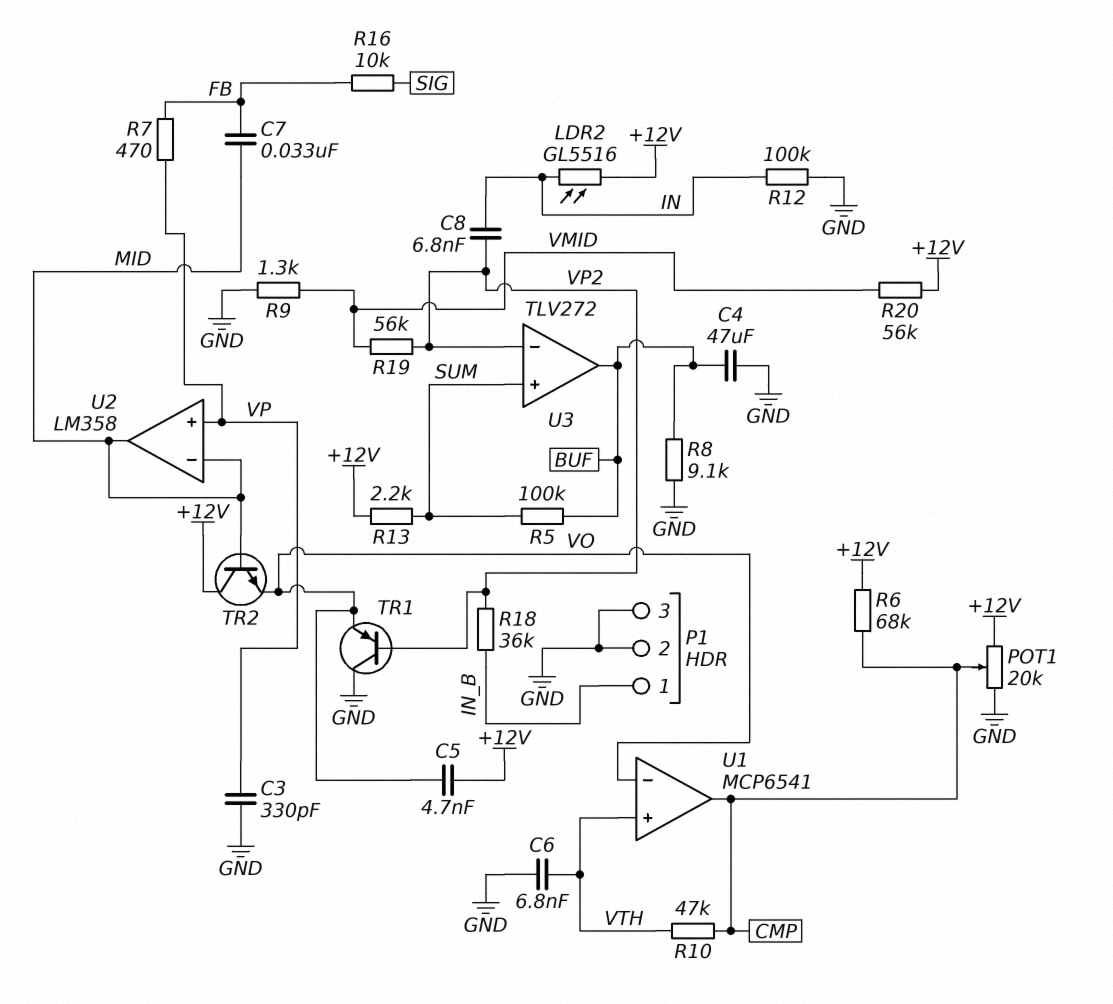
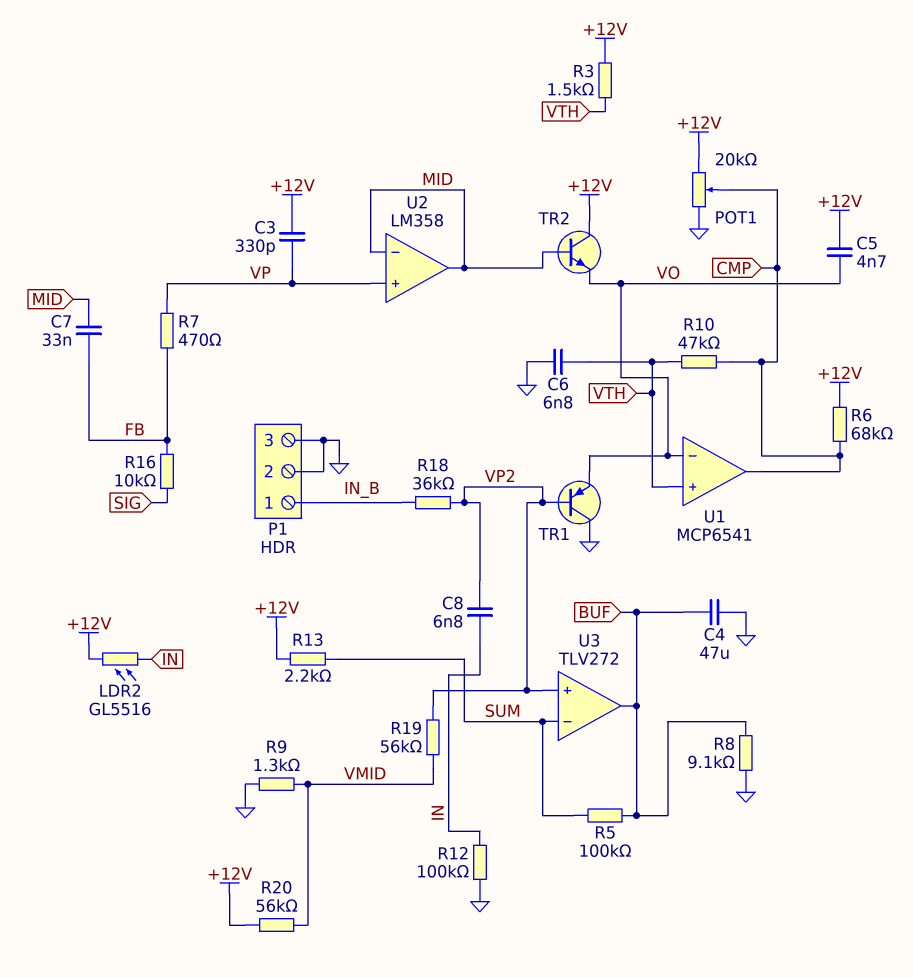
C3: 330pF (GND, VP) -> 330pF (+12V, VP)
R3: none -> 1.5k (+12V, VTH)
U3 pin in+: SUM -> VP2
U3 pin in-: VP2 -> SUM

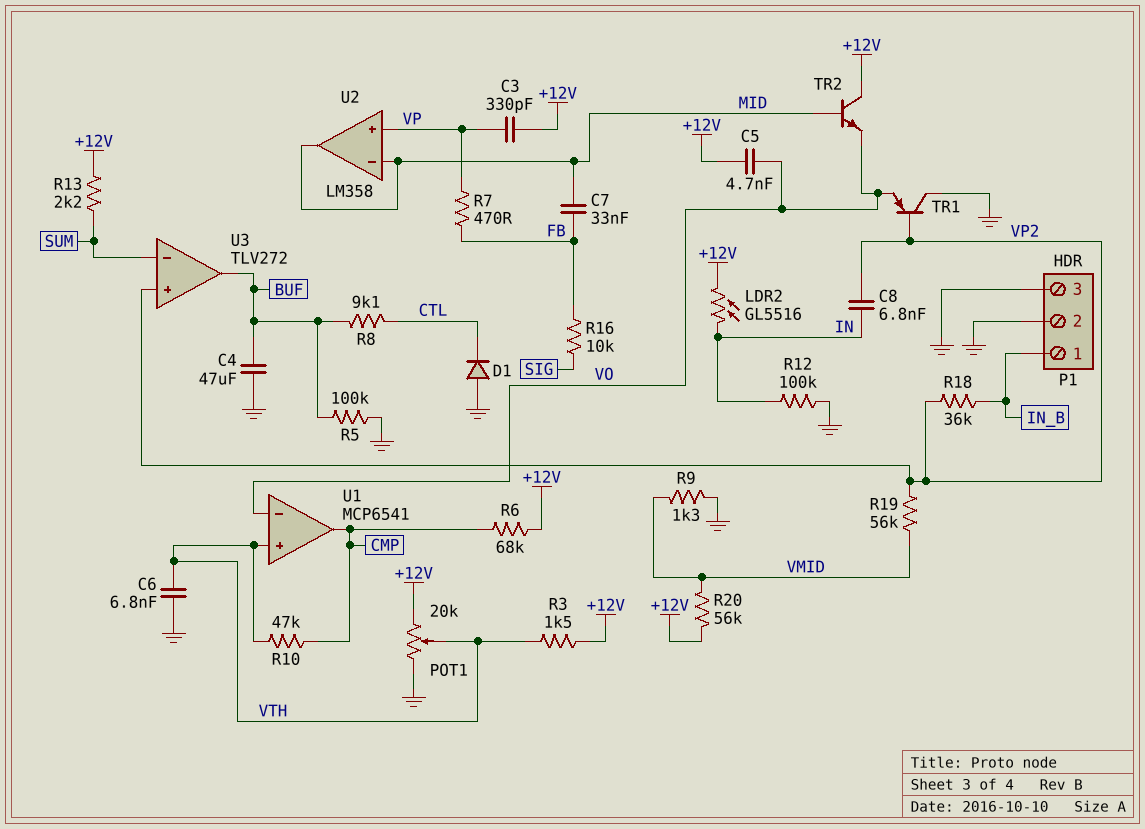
D1: none -> diode (A GND, K CTL)
POT1: 20k (+12V, GND, wiper CMP) -> 20k (+12V, GND, wiper VTH)
R5: 100k (BUF, SUM) -> 100k (BUF, GND)
R8: 9.1k (BUF, GND) -> 9.1k (BUF, CTL)

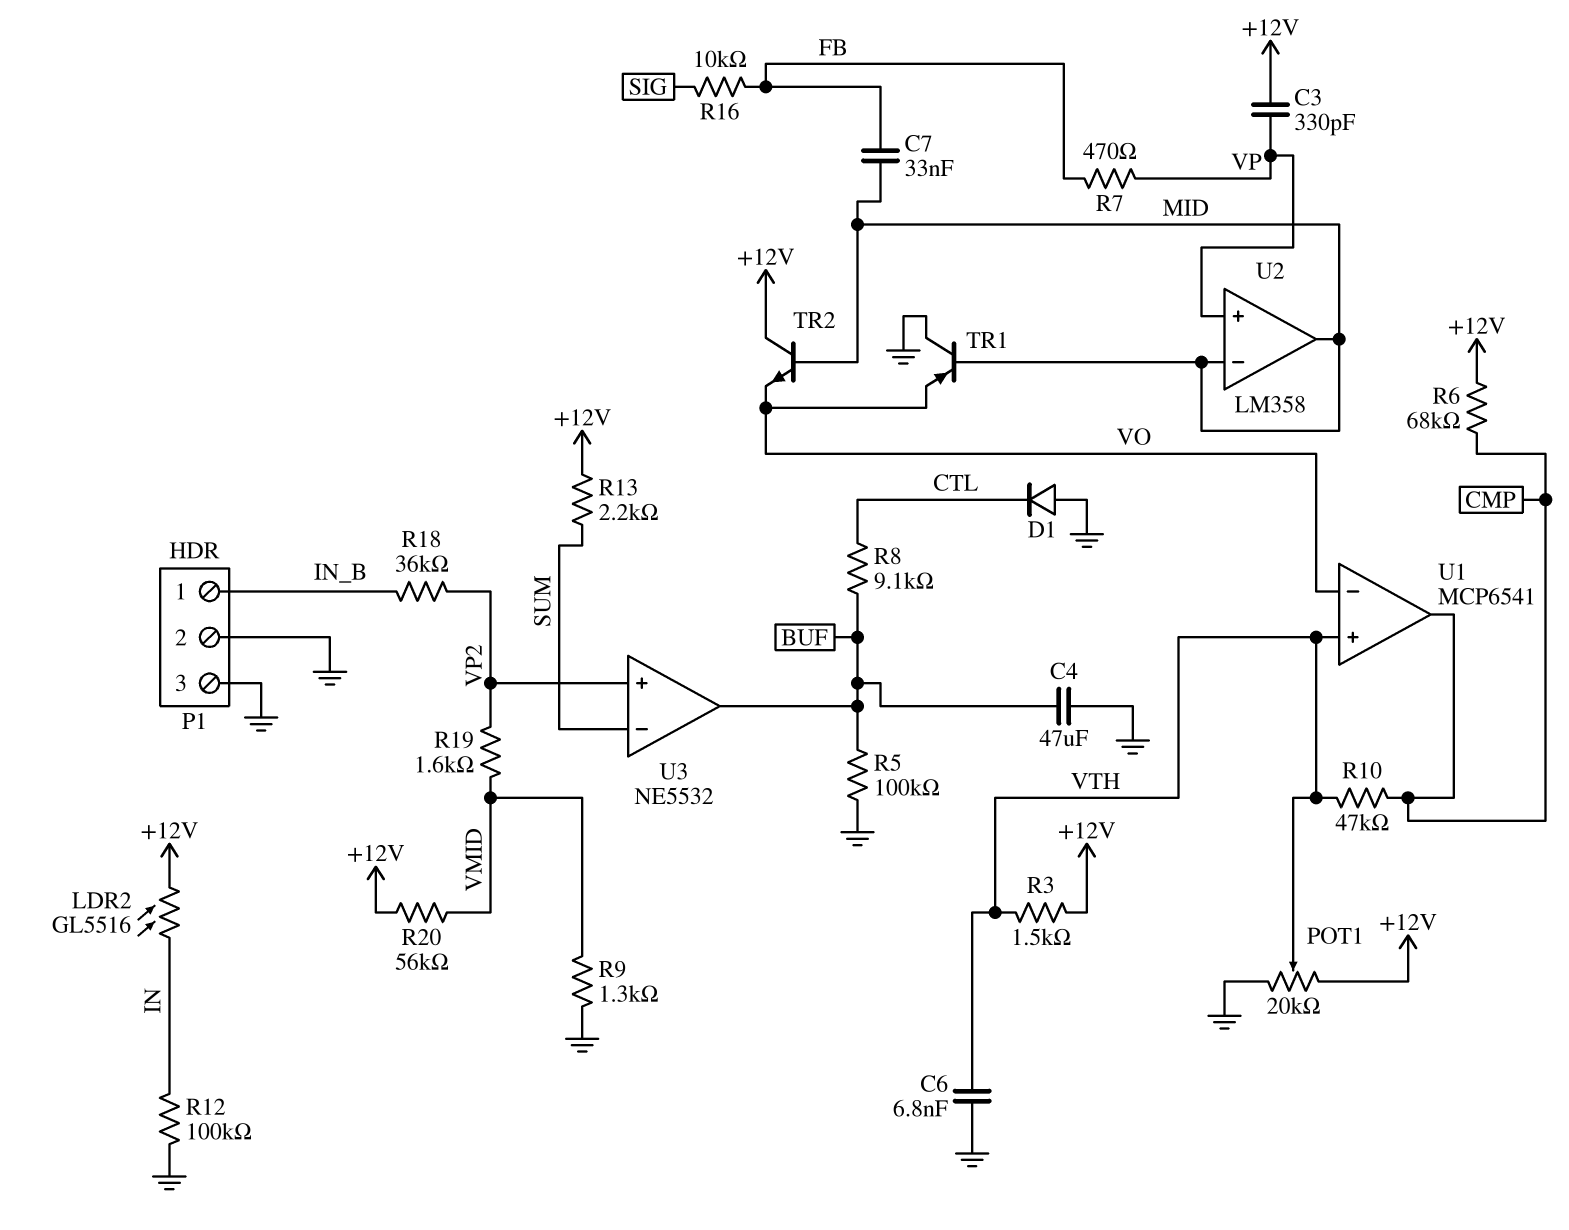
C5: 4.7nF (+12V, VO) -> none
C8: 6.8nF (IN, VP2) -> none
R19: 56k (VMID, VP2) -> 1.6k (VMID, VP2)
TR1: PNP (B VP2, C GND, E VO) -> PNP (B MID, C GND, E VO)
U3: TLV272 -> NE5532

